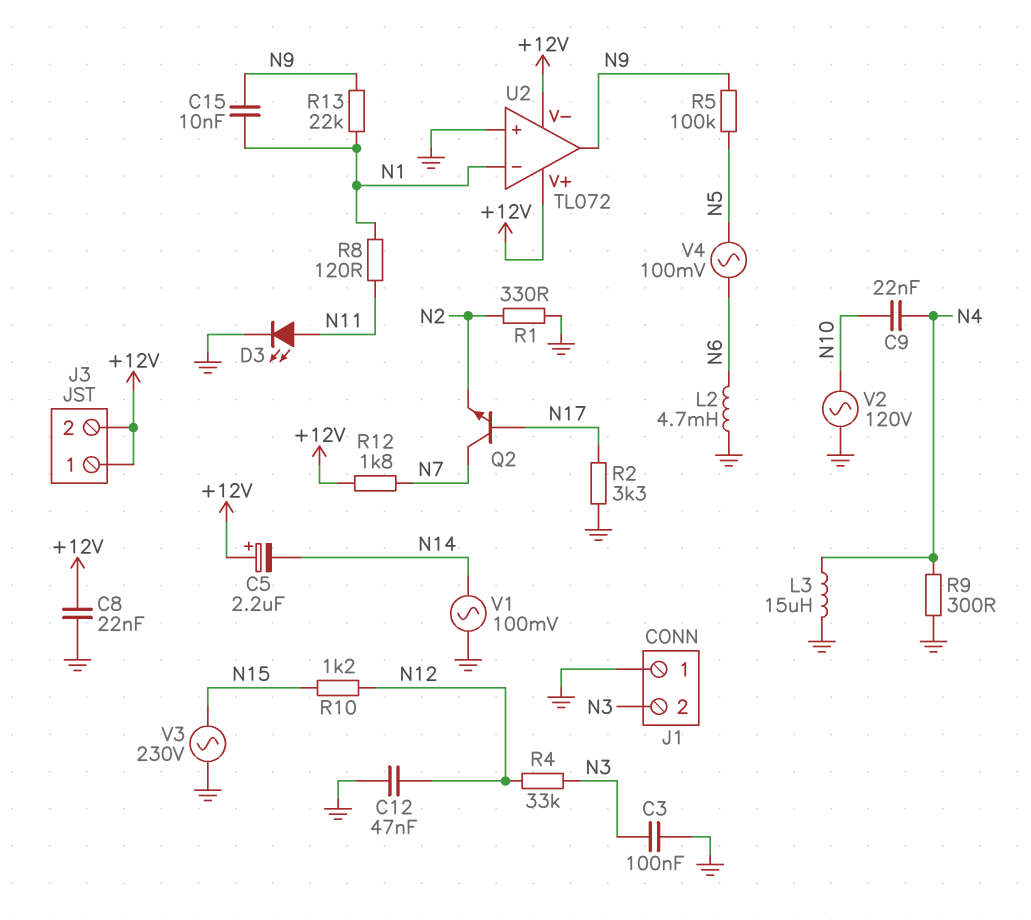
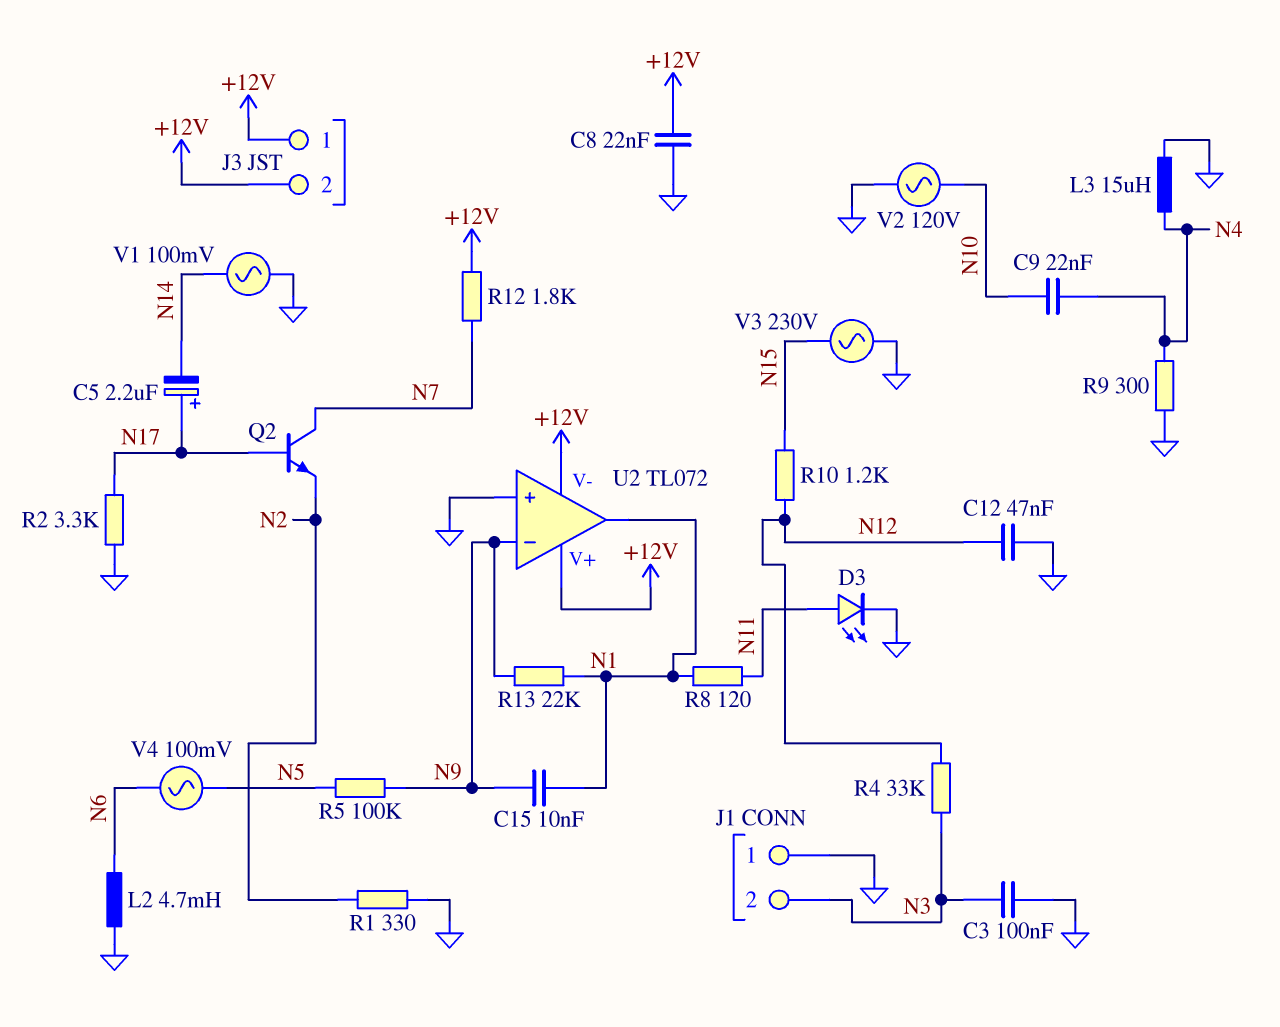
C5: 2.2uF (plus +12V, minus N14) -> 2.2uF (plus N17, minus N14)
U2 pin in-: N1 -> N9
U2 pin out: N9 -> N1

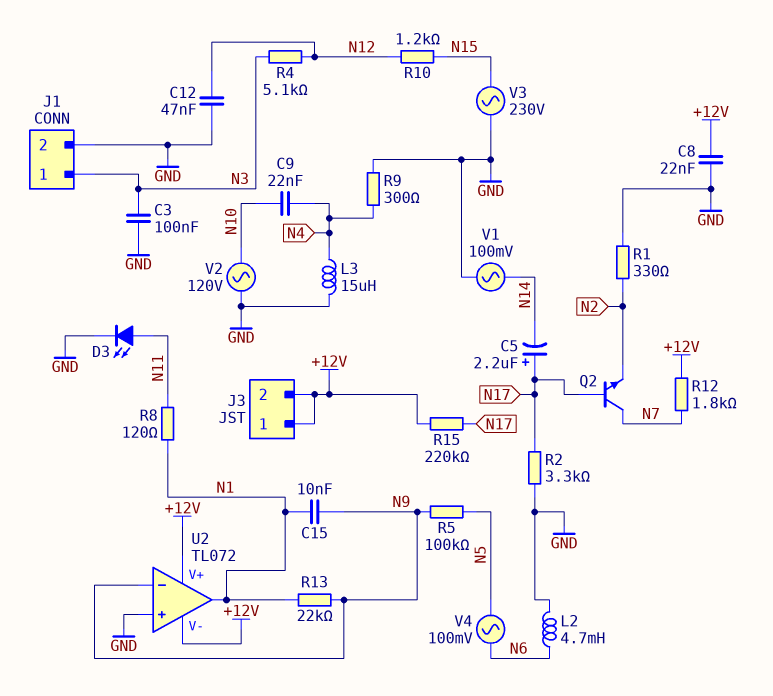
J1 pin 1: GND -> N3
J1 pin 2: N3 -> GND
R4: 33k (N3, N12) -> 5.1k (N3, N12)
R15: none -> 220k (+12V, N17)

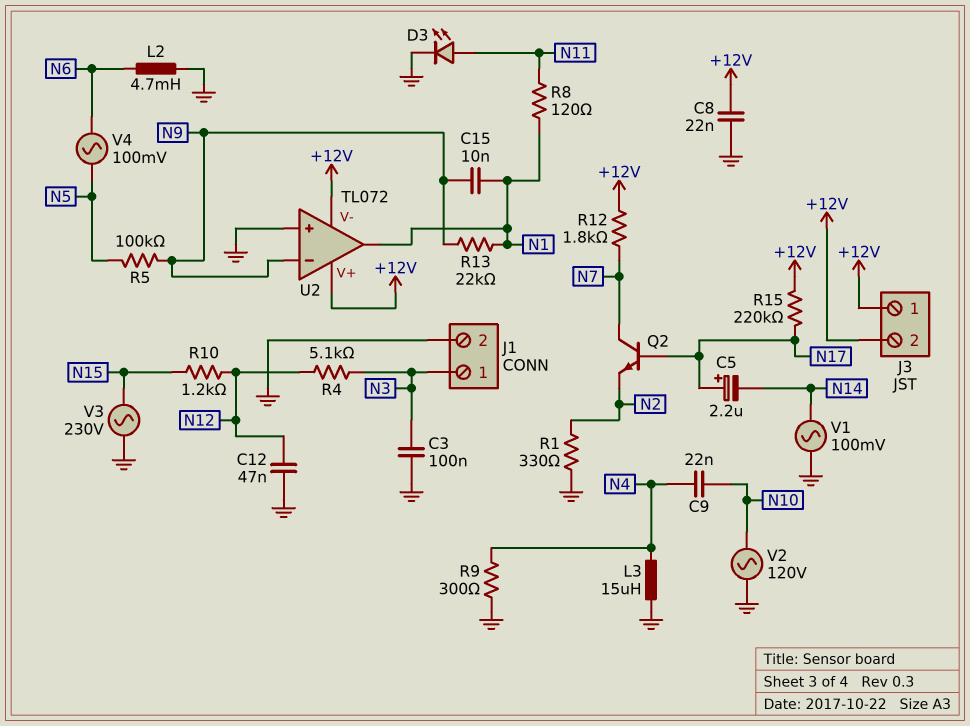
R2: 3.3k (GND, N17) -> none

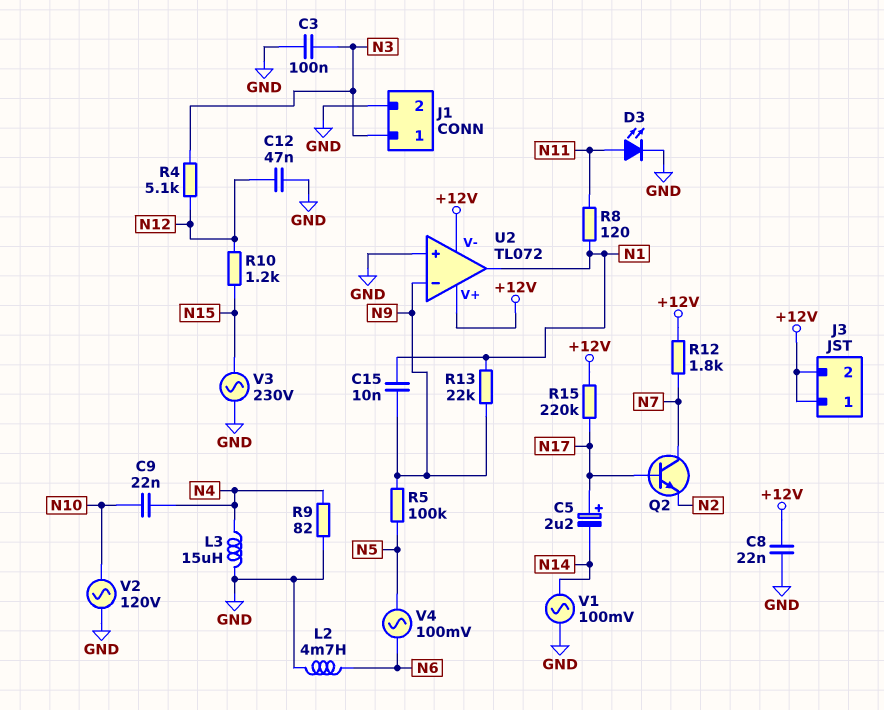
R1: 330 (GND, N2) -> none
R9: 300 (GND, N4) -> 82 (GND, N4)

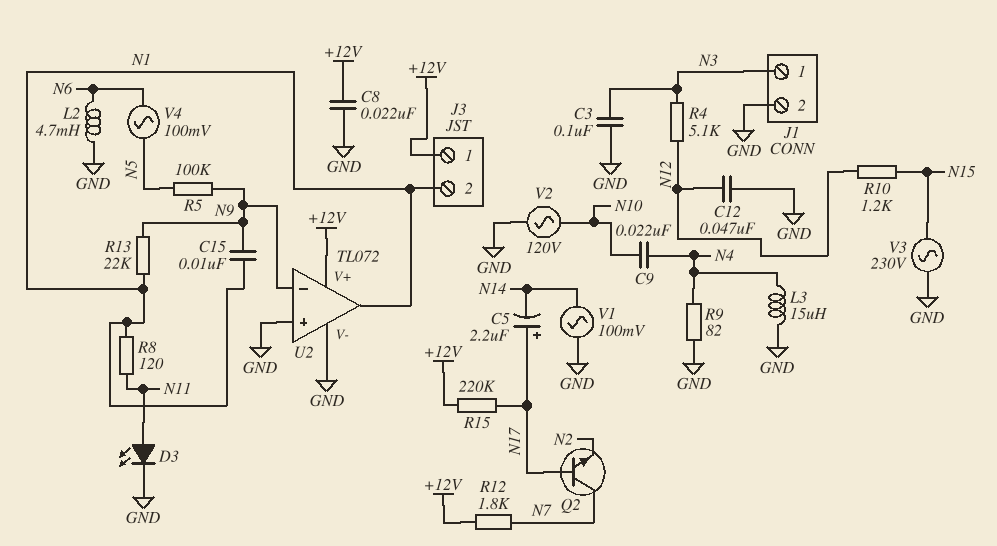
J3 pin 2: +12V -> N1
U2 pin V-: +12V -> GND

